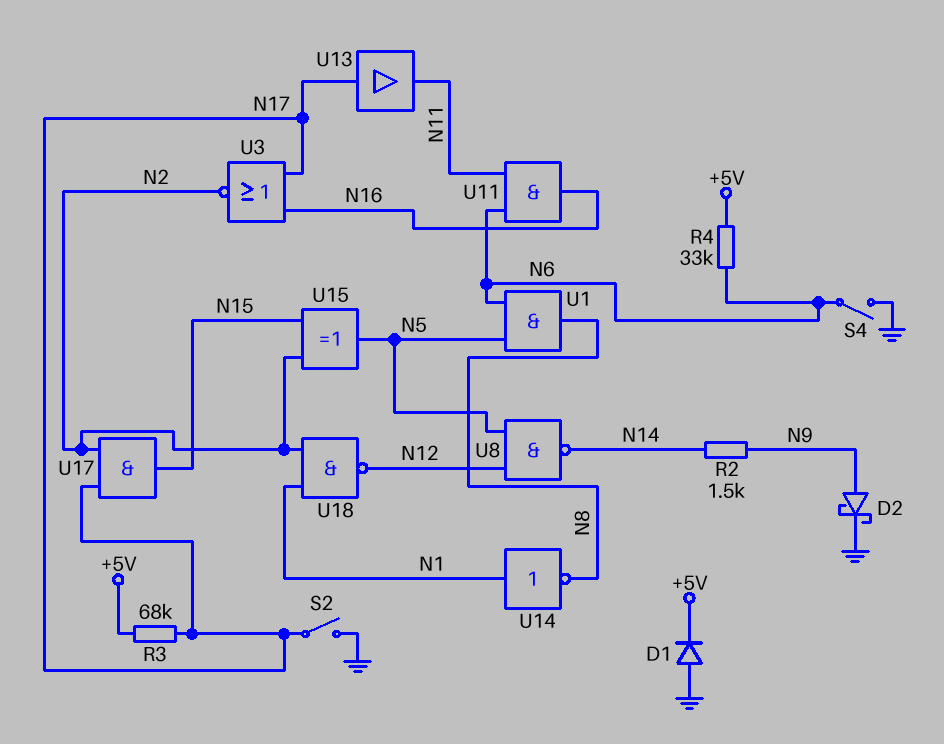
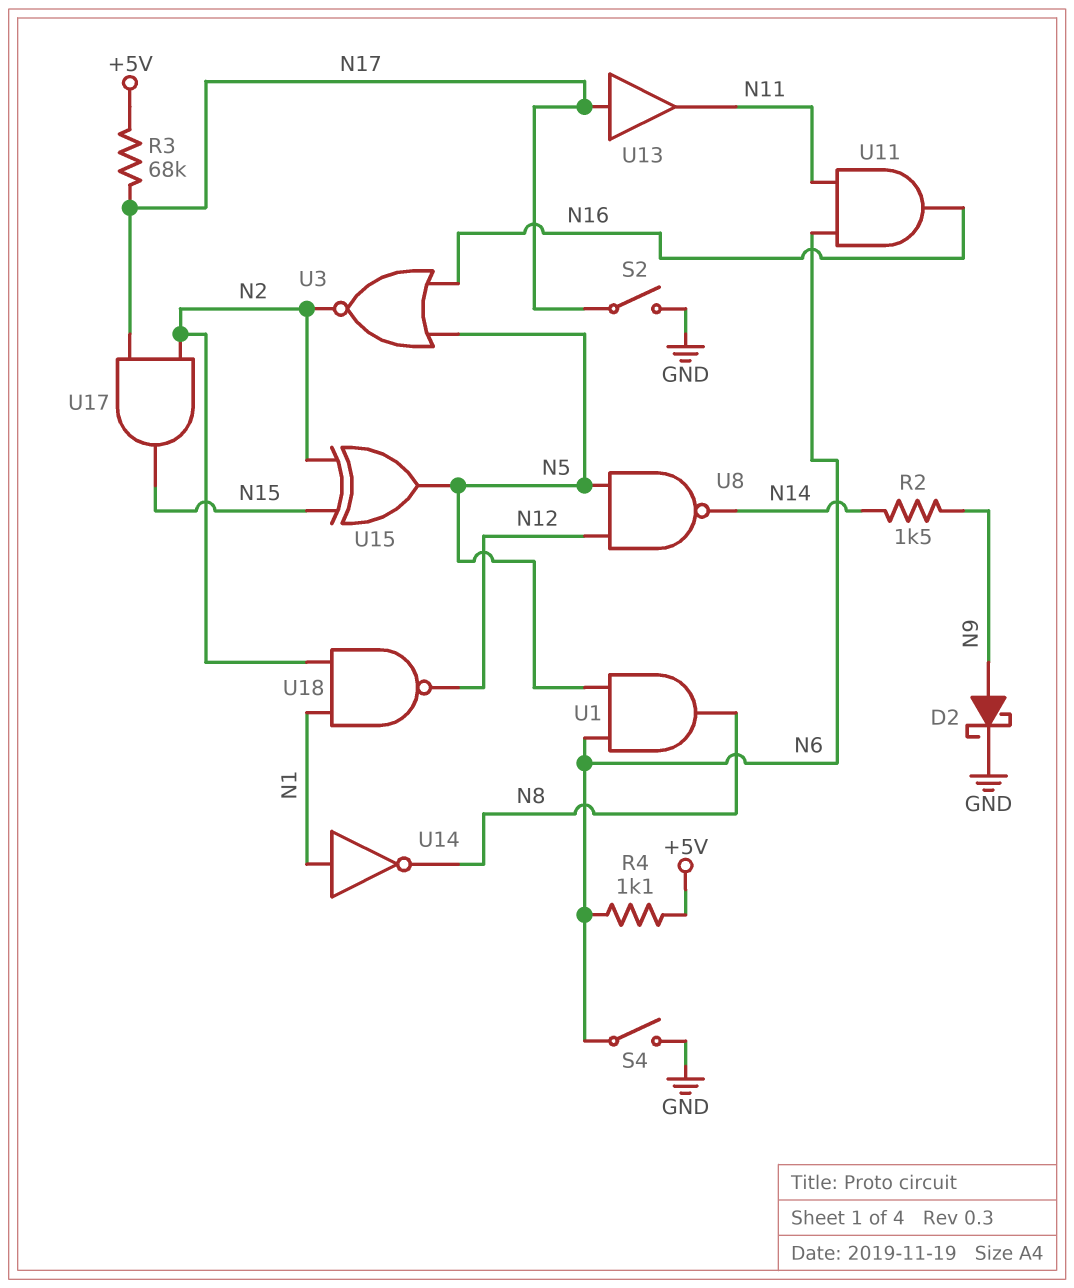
D1: diode (A GND, K +5V) -> none
R4: 33k (+5V, N6) -> 1.1k (+5V, N6)
U3: NOR (in N16, in N17, out N2) -> NOR (in N5, in N16, out N2)

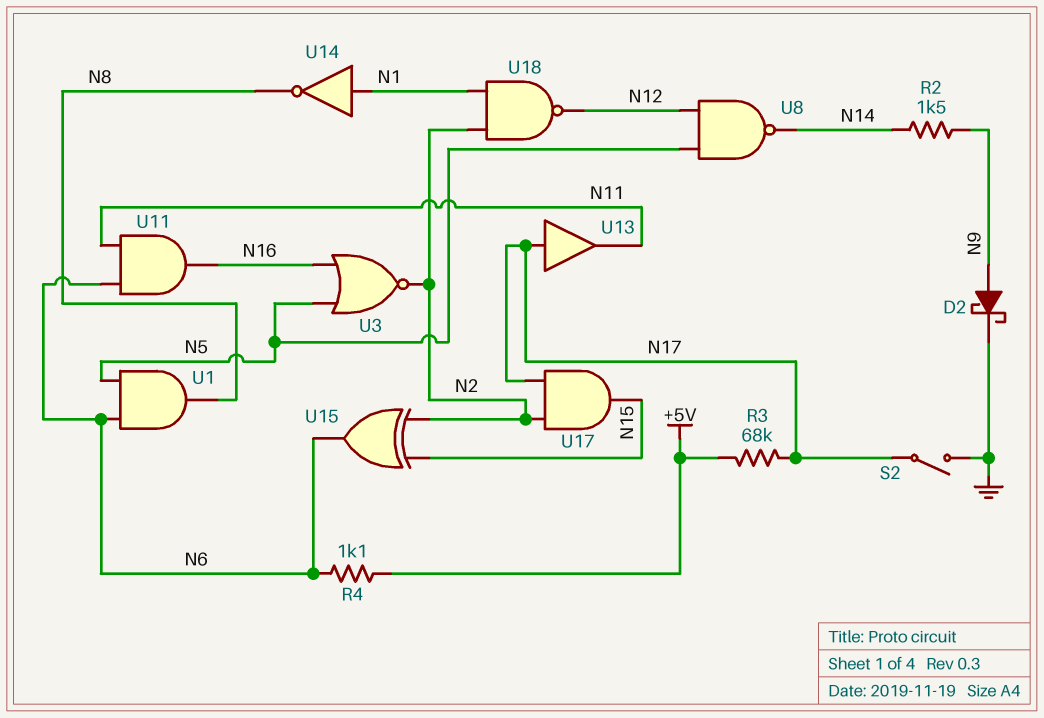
S4: switch (GND, N6) -> none
U15: XOR (in N2, in N15, out N5) -> XOR (in N2, in N15, out N6)

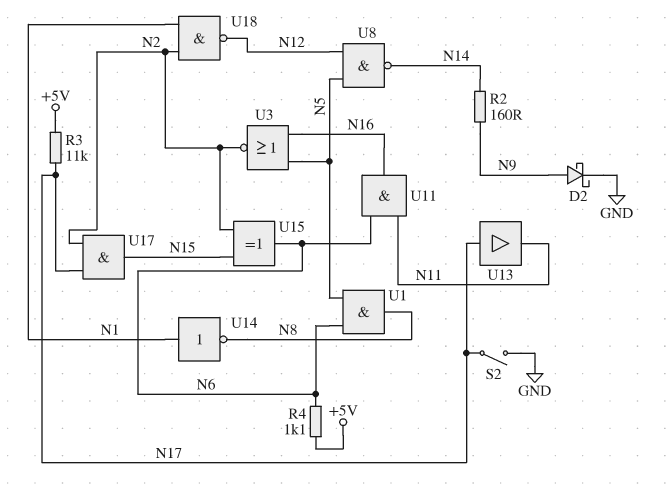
R2: 1.5k (N9, N14) -> 160 (N9, N14)
R3: 68k (+5V, N17) -> 11k (+5V, N17)

